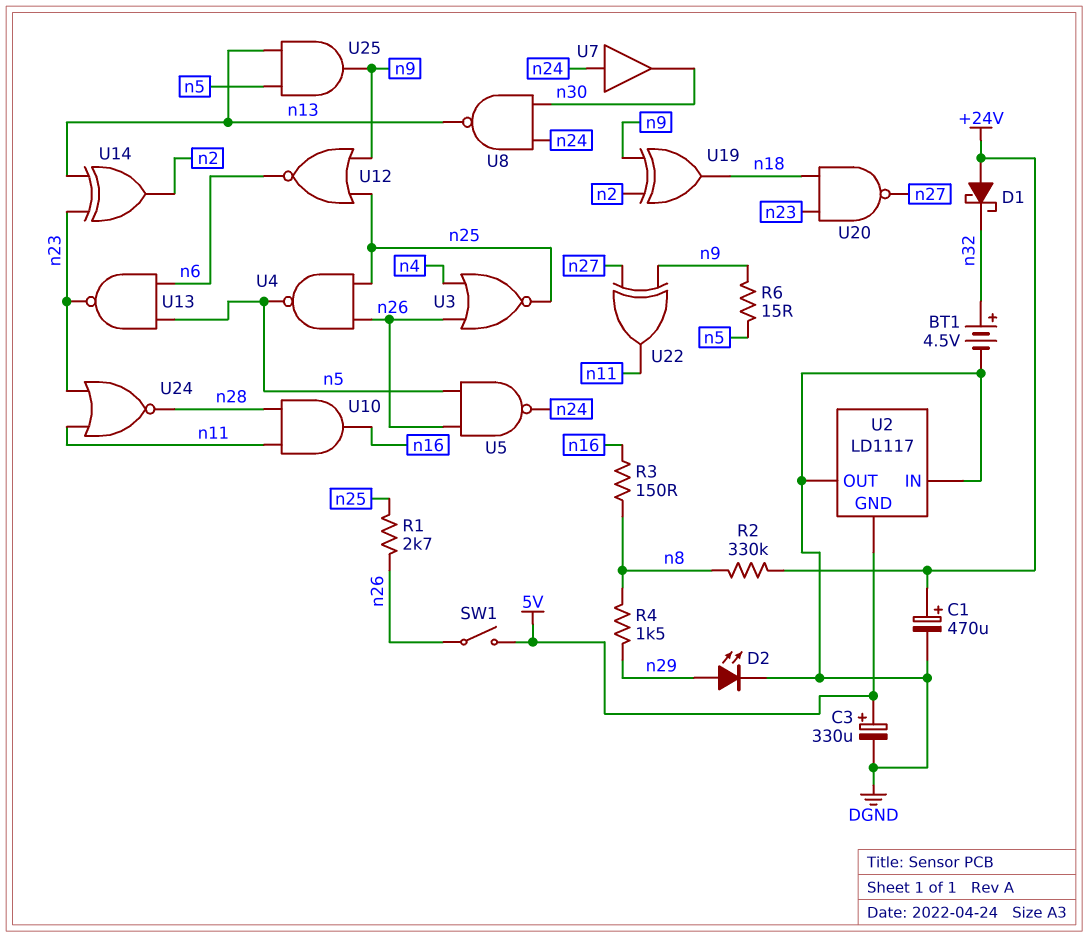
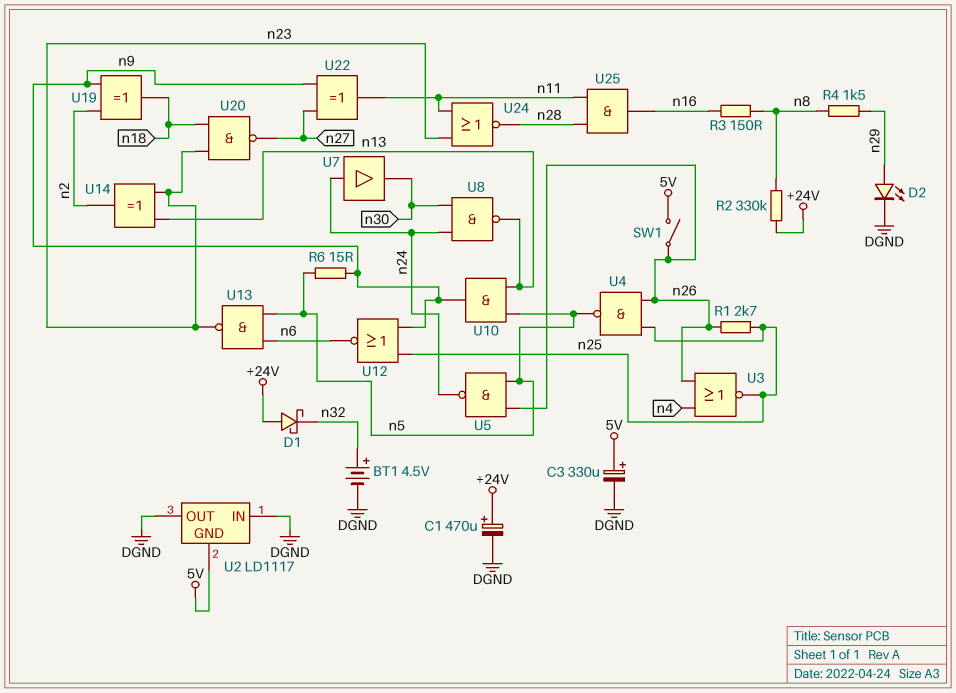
U10: AND (in n11, in n28, out n16) -> AND (in n5, in n13, out n9)
U25: AND (in n5, in n13, out n9) -> AND (in n11, in n28, out n16)

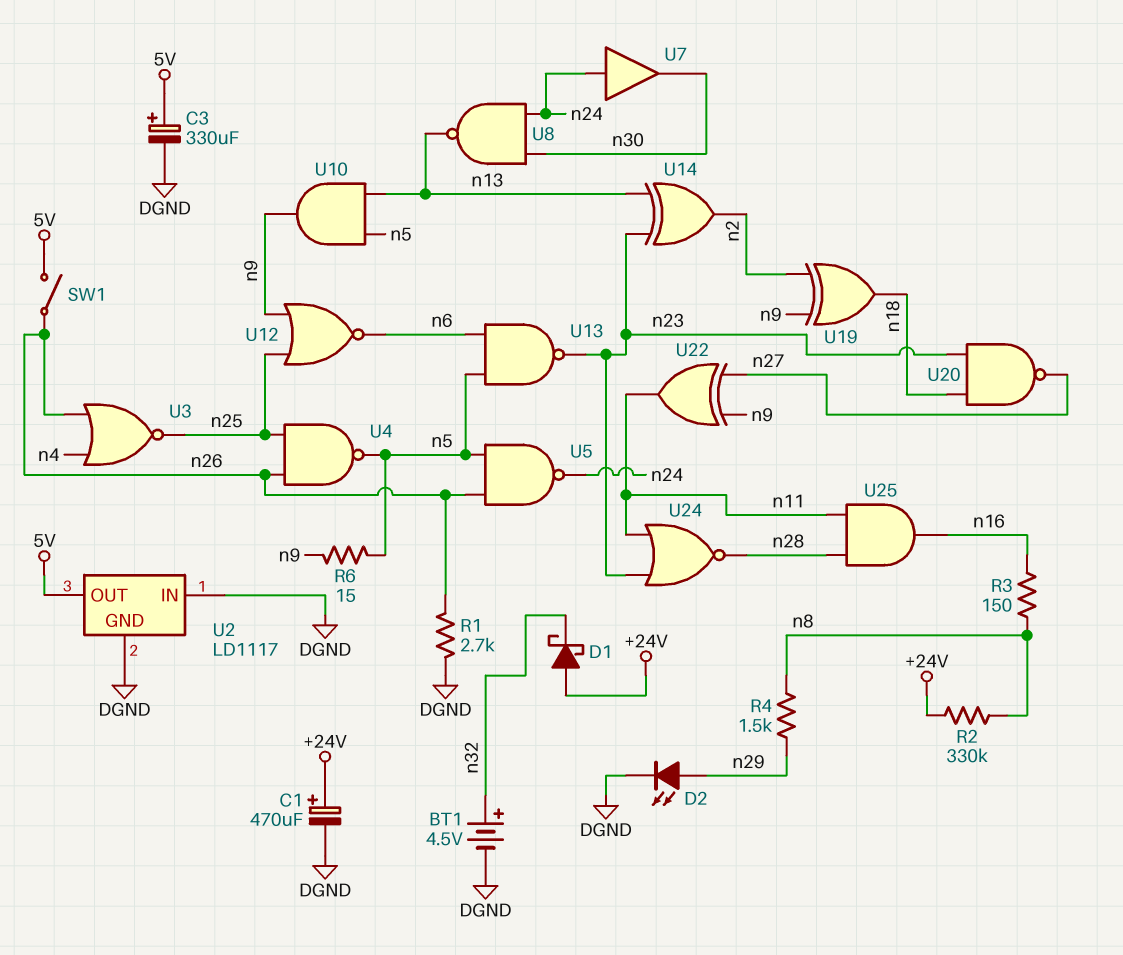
R1: 2.7k (n25, n26) -> 2.7k (DGND, n26)
U2 pin GND: 5V -> DGND
U2 pin OUT: DGND -> 5V

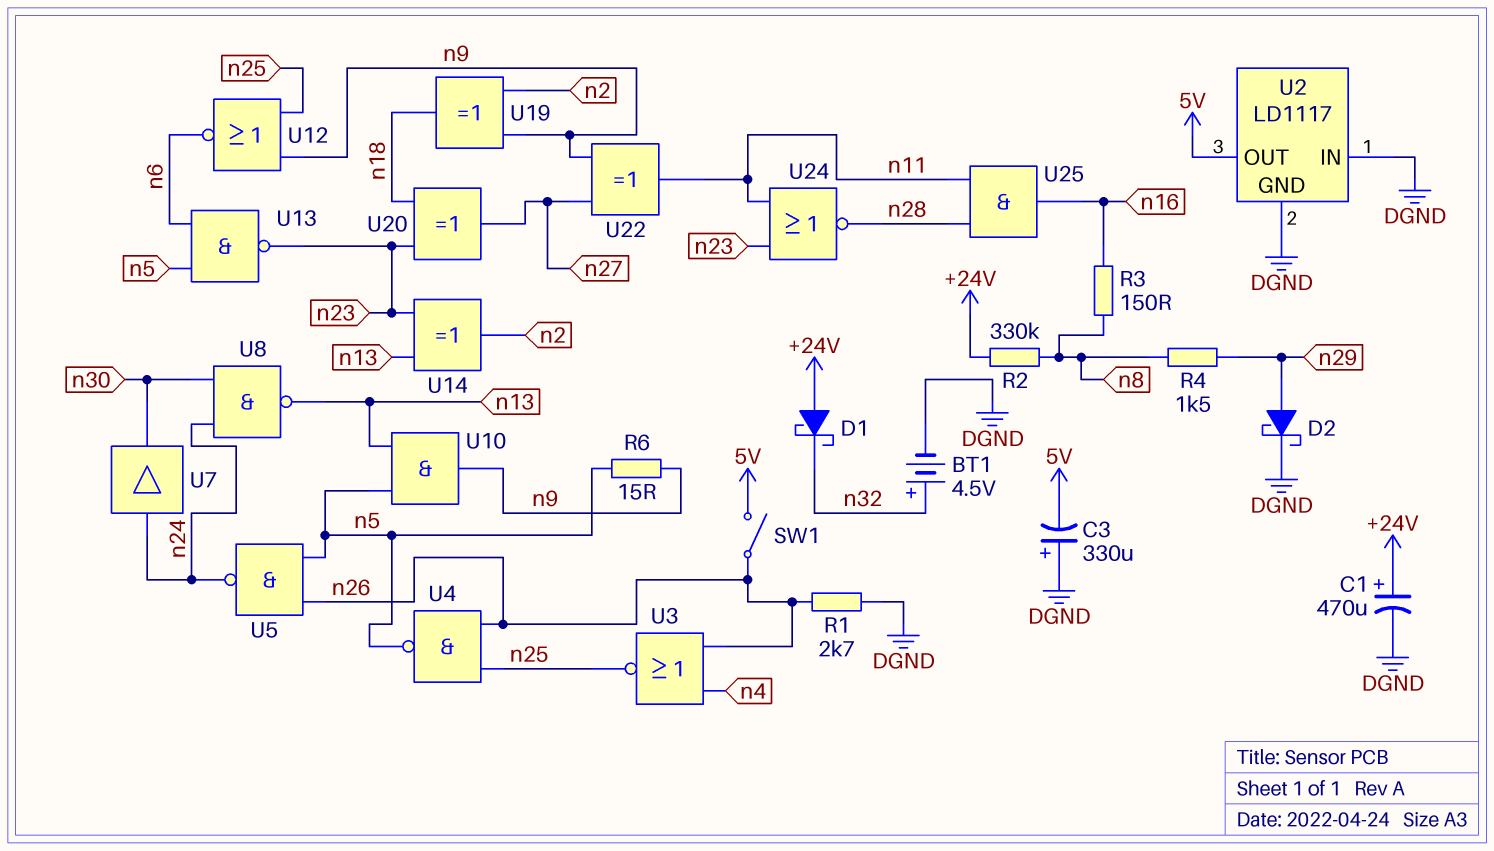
C3: 330uF (plus 5V, minus DGND) -> 330uF (plus DGND, minus 5V)
D2: LED (A n29, K DGND) -> schottky (A n29, K DGND)
U20: NAND (in n18, in n23, out n27) -> XOR (in n18, in n23, out n27)

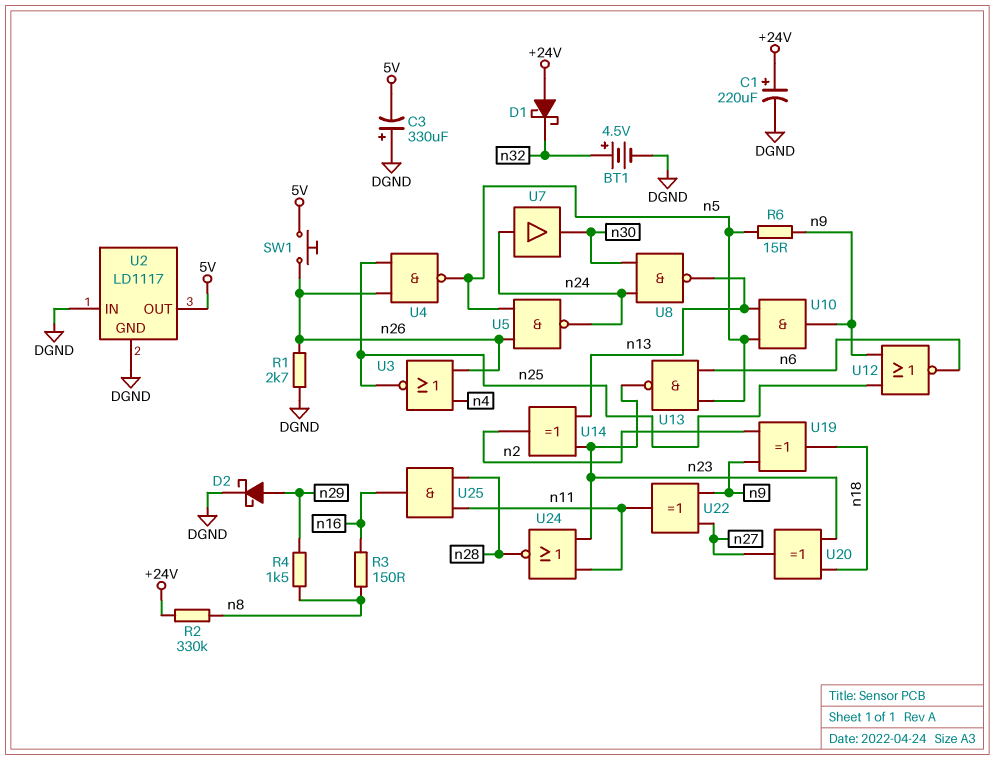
C1: 470uF (plus +24V, minus DGND) -> 220uF (plus +24V, minus DGND)
SW1: switch (5V, n26) -> button (5V, n26)

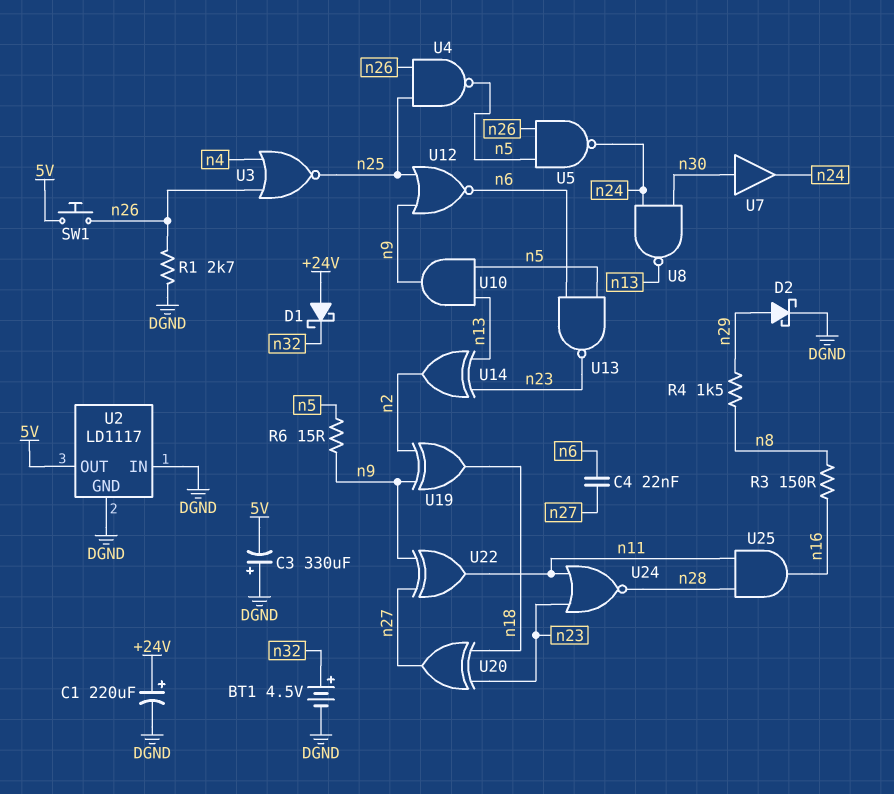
C4: none -> 22nF (n6, n27)
R2: 330k (+24V, n8) -> none
U7: buffer (in n24, out n30) -> buffer (in n30, out n24)

